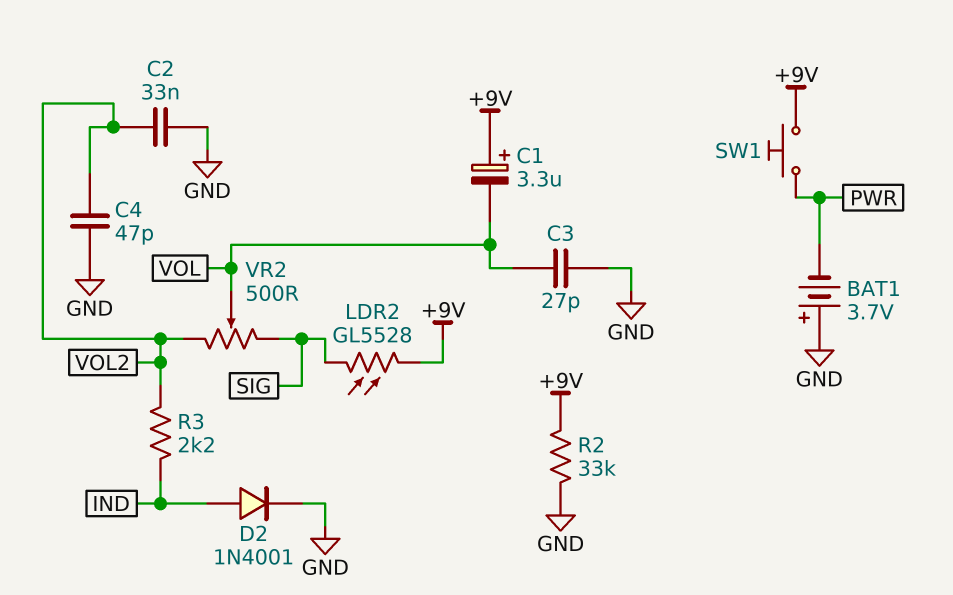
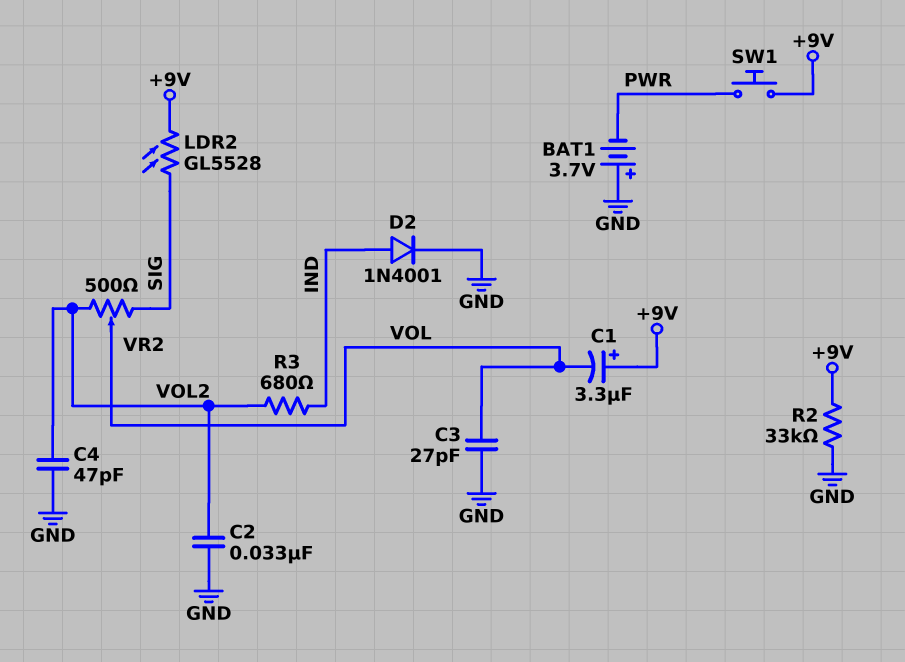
R3: 2.2k (IND, VOL2) -> 680 (IND, VOL2)

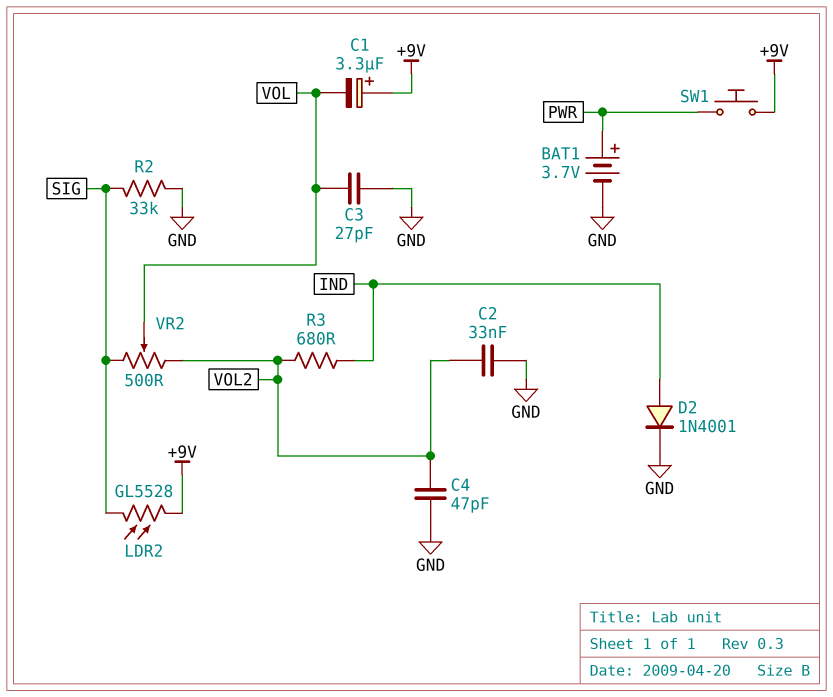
BAT1: 3.7V (plus GND, minus PWR) -> 3.7V (plus PWR, minus GND)
R2: 33k (+9V, GND) -> 33k (GND, SIG)

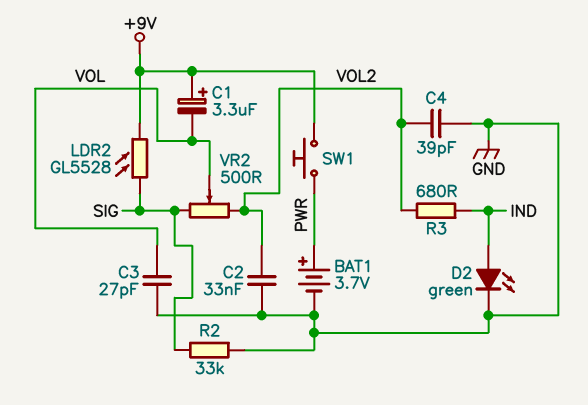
C4: 47pF (GND, VOL2) -> 39pF (GND, VOL2)
D2: diode 1N4001 (A IND, K GND) -> LED green (A IND, K GND)

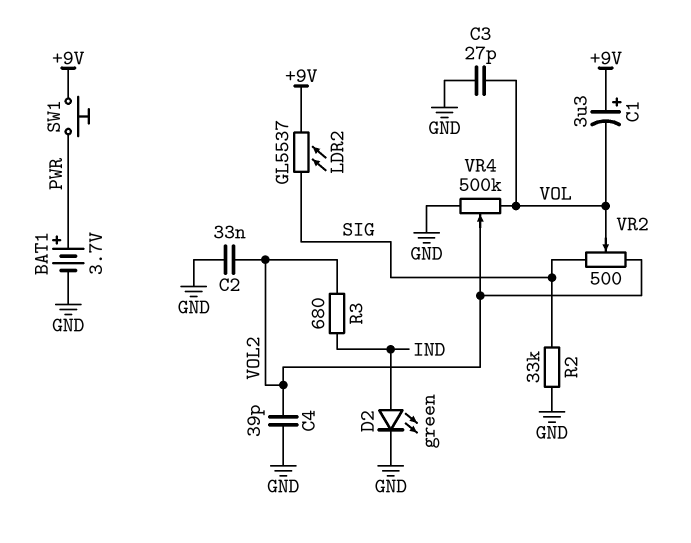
LDR2: GL5528 (+9V, SIG) -> GL5537 (+9V, SIG)
VR4: none -> 500k (GND, VOL, wiper VOL2)

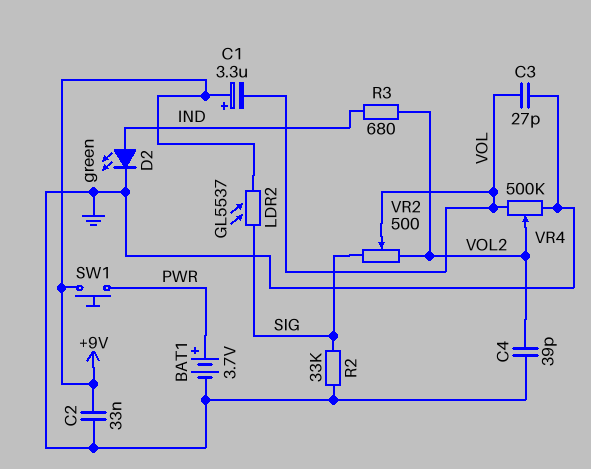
C2: 33nF (GND, VOL2) -> 33nF (+9V, GND)

